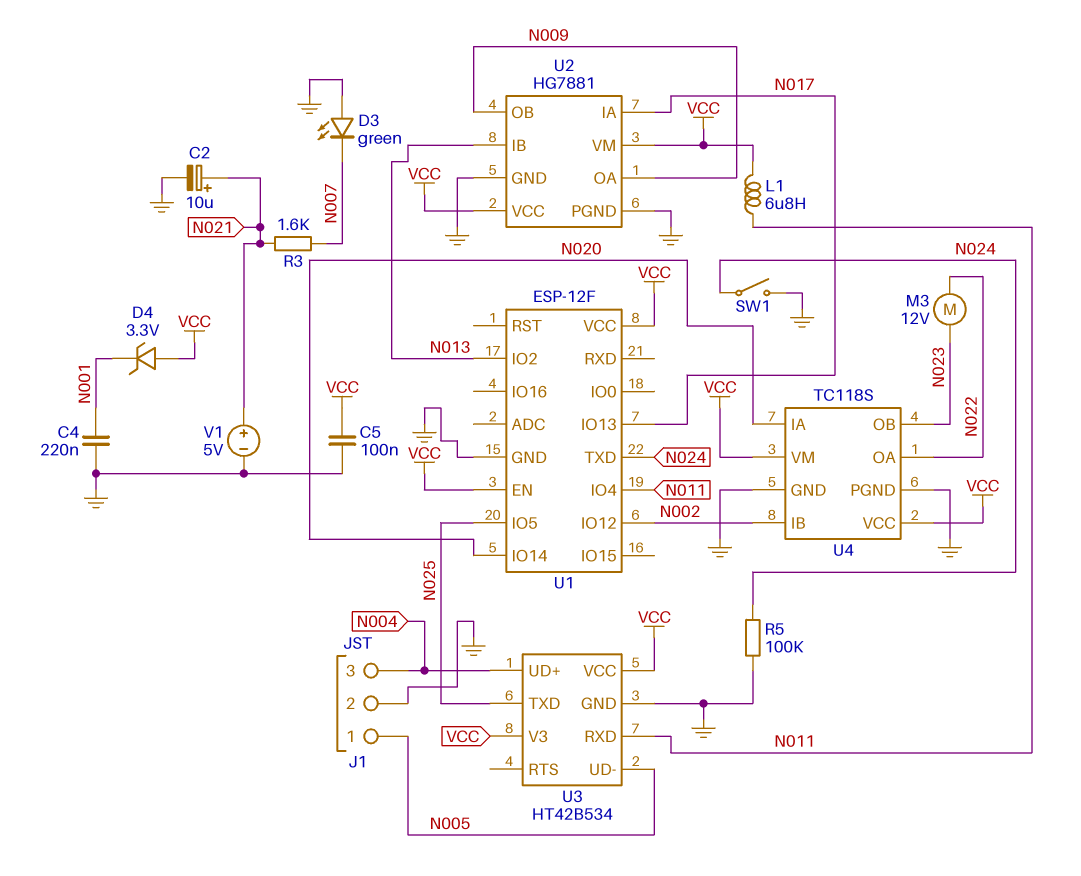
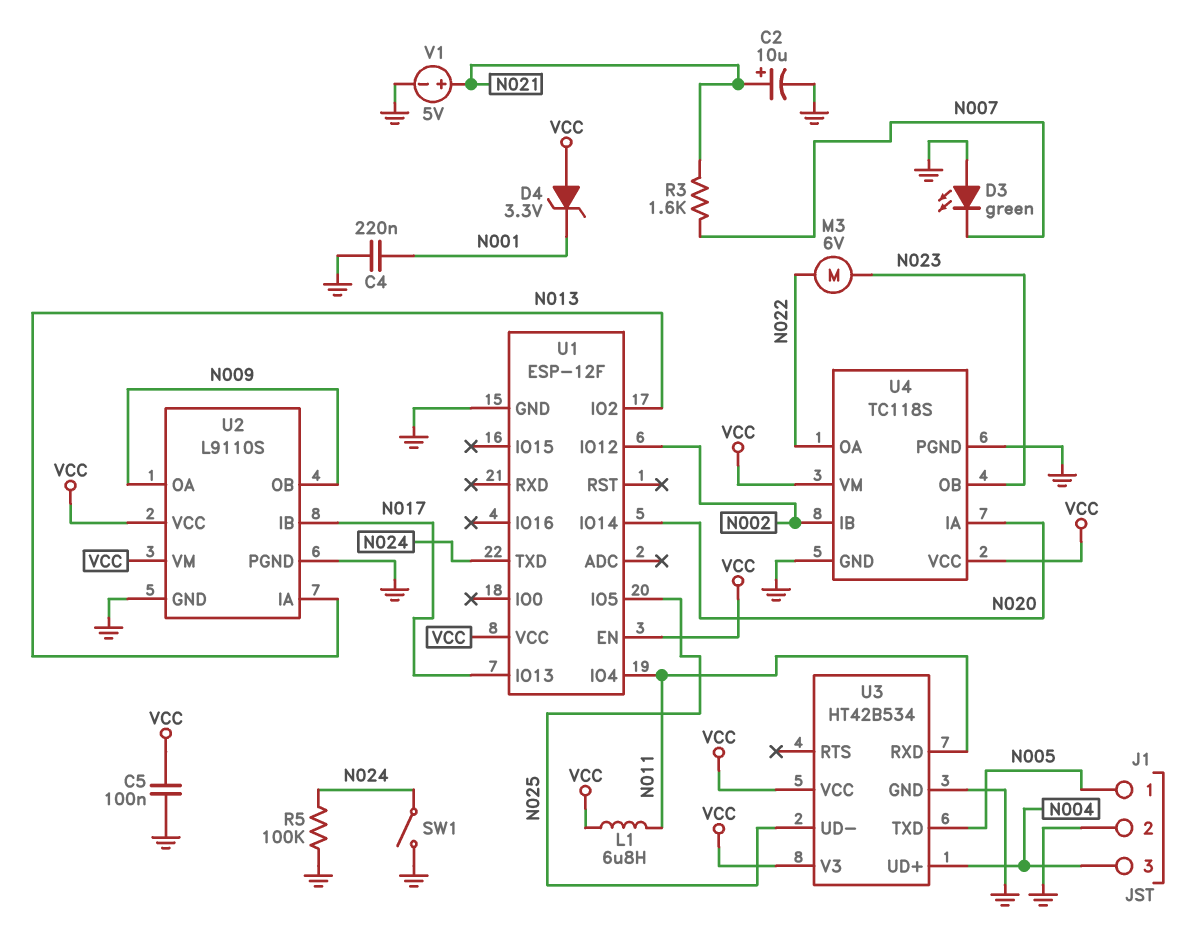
M3: motor 12V (N022, N023) -> motor 6V (N022, N023)
U2: HG7881 -> L9110S
U2 pin IA: N017 -> N013
U2 pin IB: N013 -> N017
U3 pin TXD: N025 -> N005
U3 pin UD-: N005 -> N025

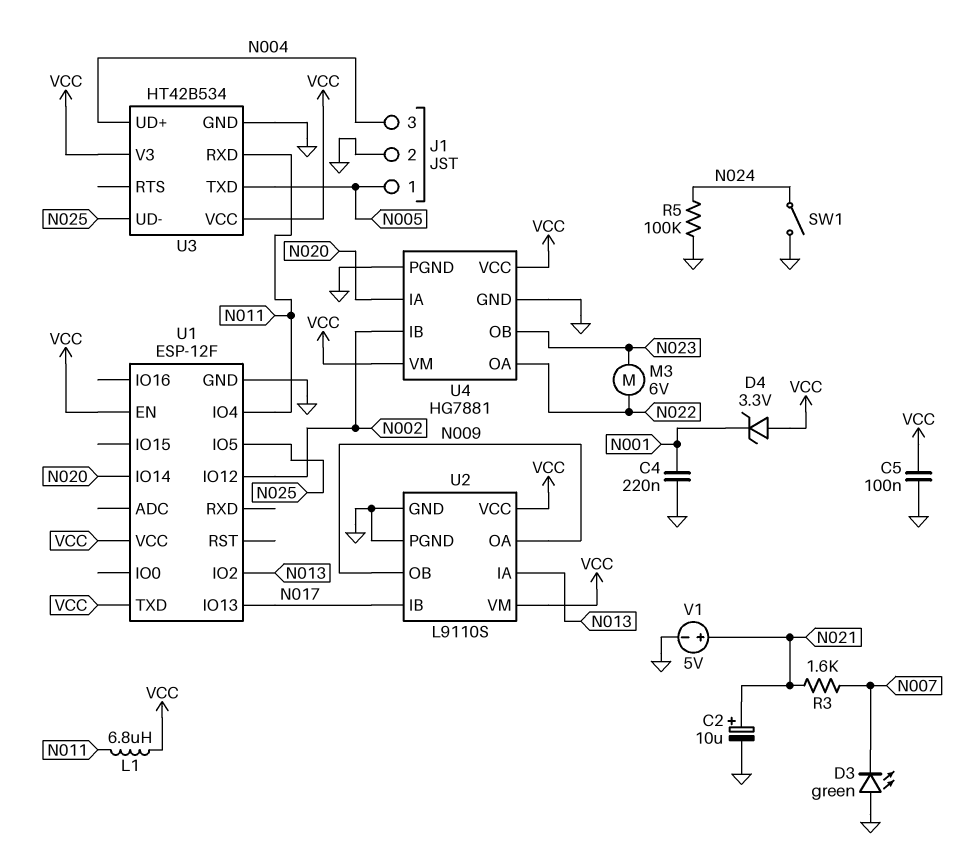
U1 pin TXD: N024 -> VCC
U4: TC118S -> HG7881

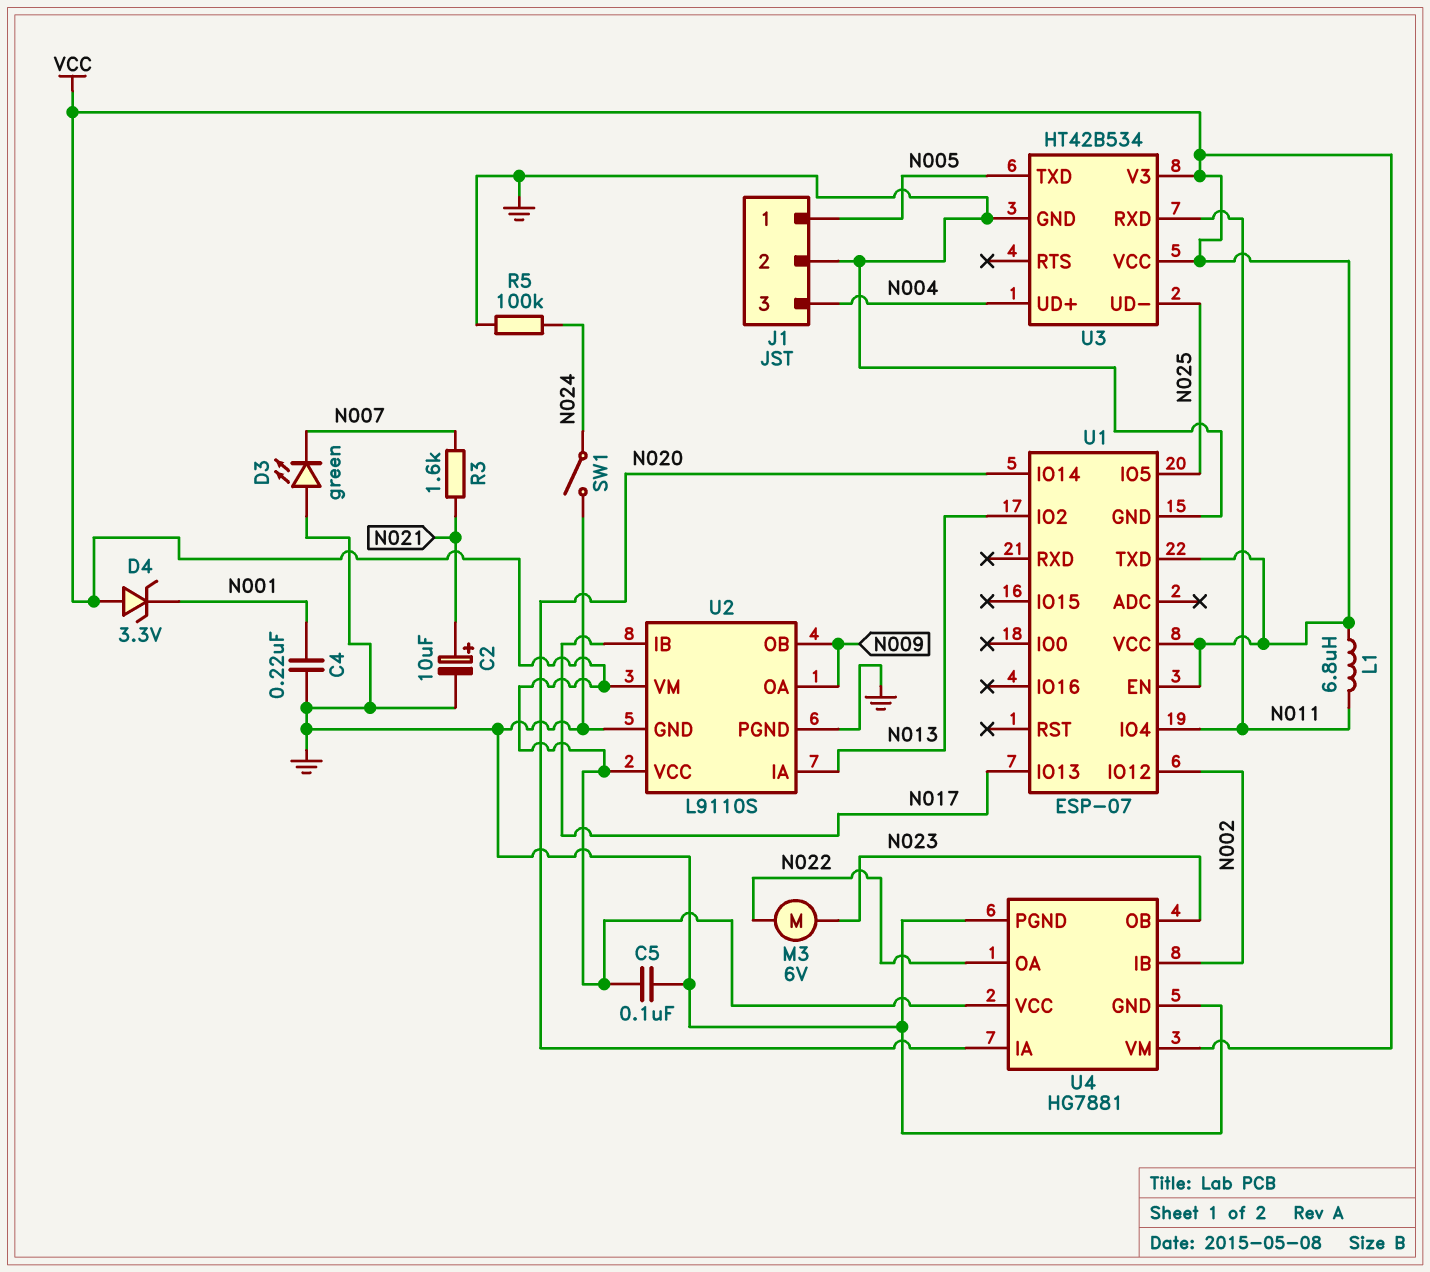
U1: ESP-12F -> ESP-07
V1: 5V (plus N021, minus GND) -> none

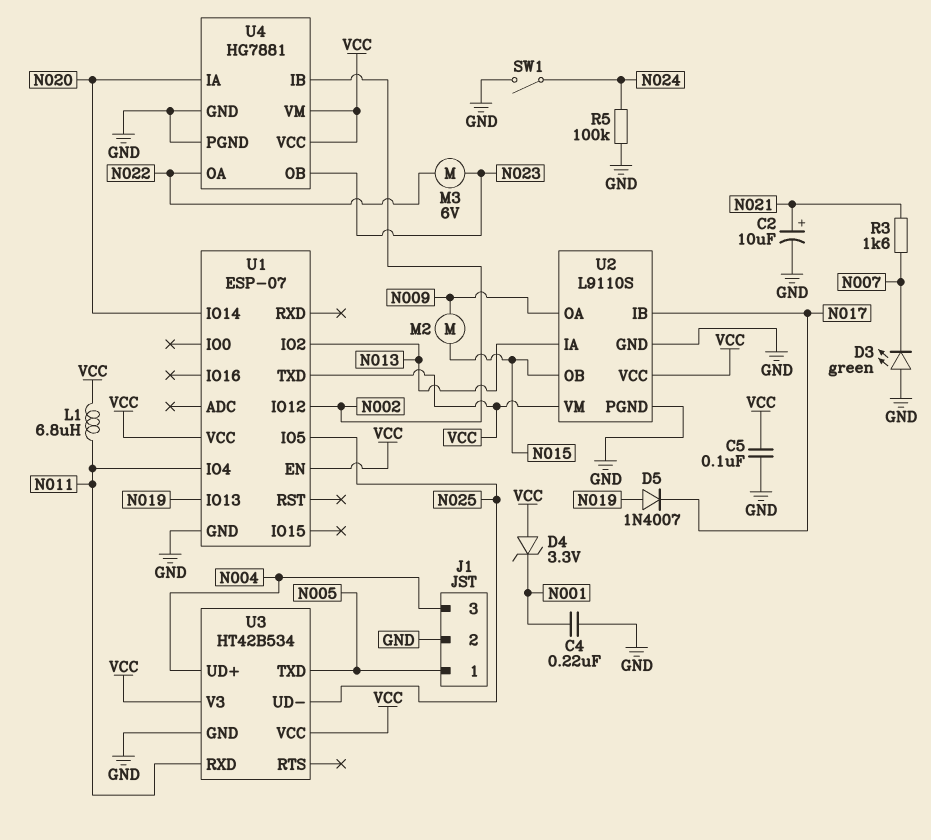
D5: none -> diode 1N4007 (A N019, K N017)
M2: none -> motor (N009, N015)
U1 pin IO13: N017 -> N019
U2 pin OB: N009 -> N015

